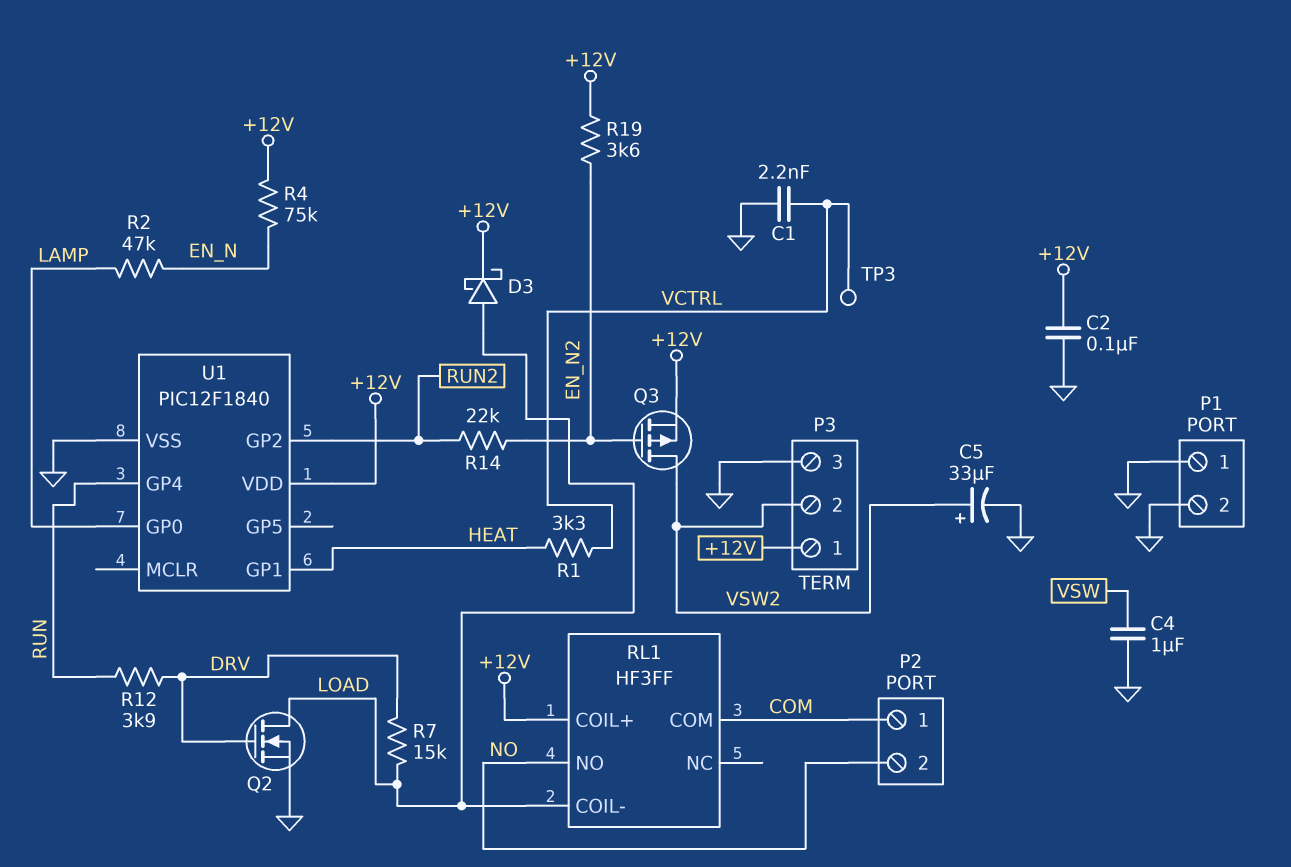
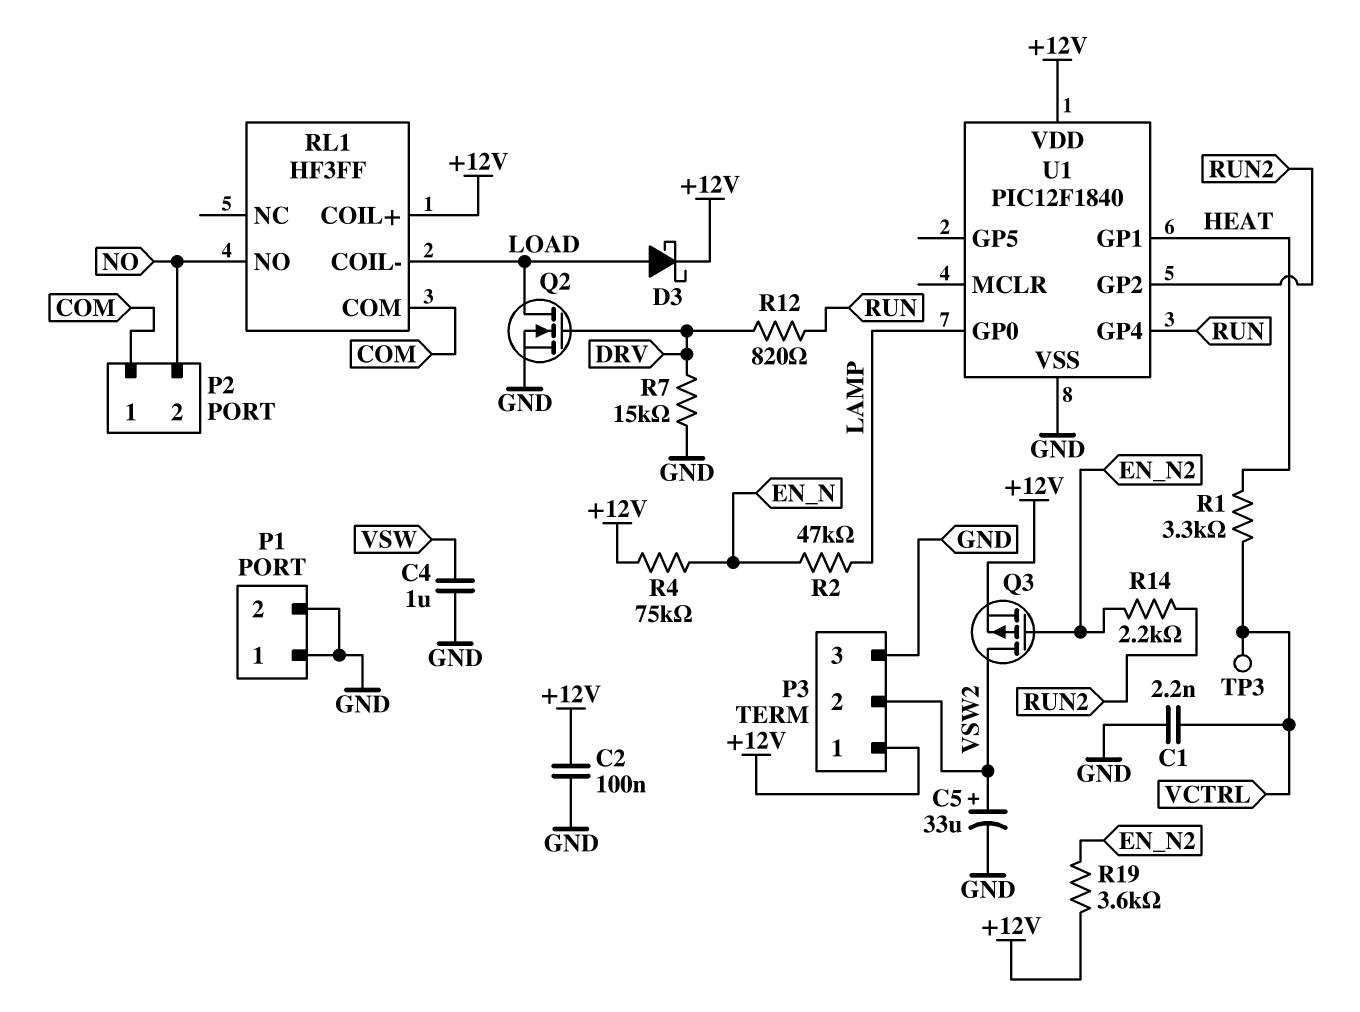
R7: 15k (DRV, LOAD) -> 15k (DRV, GND)
R12: 3.9k (DRV, RUN) -> 820 (DRV, RUN)
R14: 22k (EN_N2, RUN2) -> 2.2k (EN_N2, RUN2)

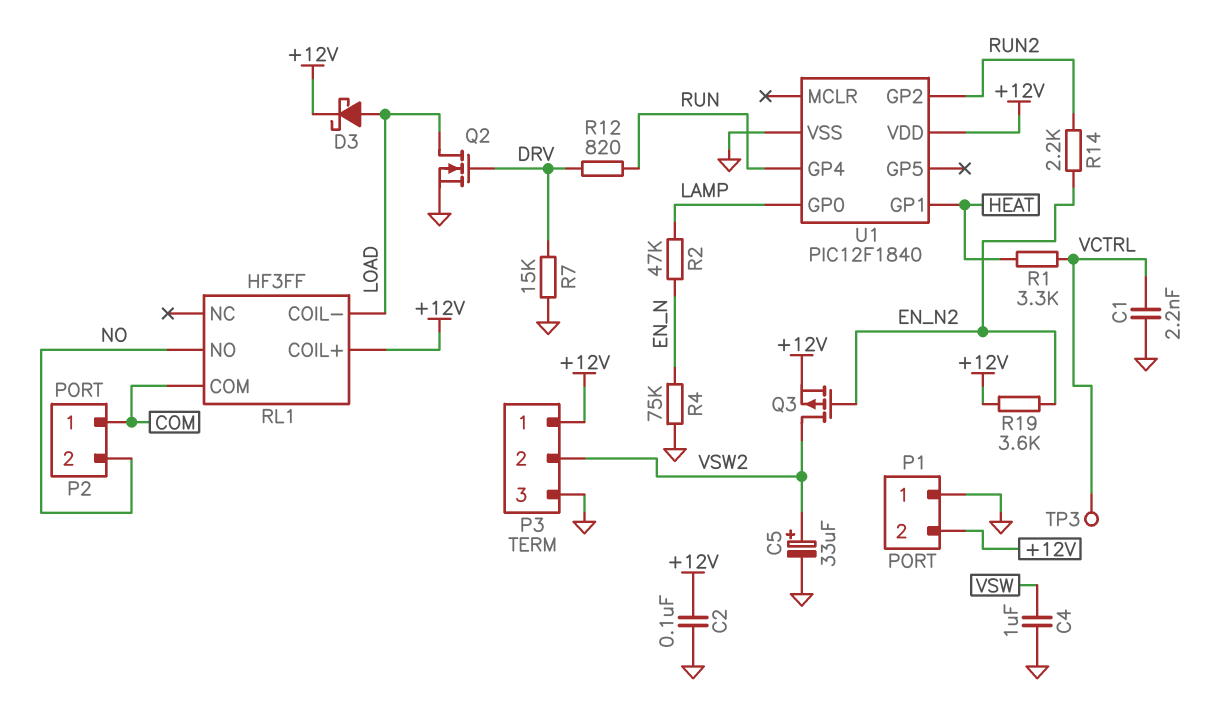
P1 pin 2: GND -> +12V
R4: 75k (+12V, EN_N) -> 75k (EN_N, GND)

